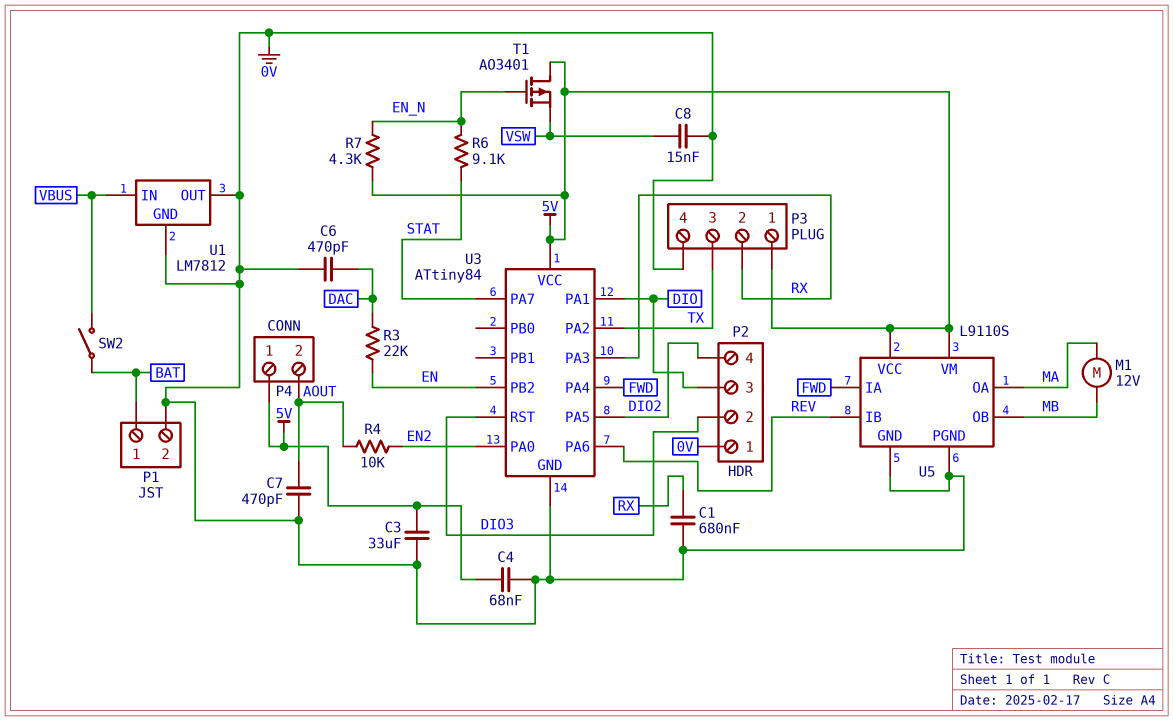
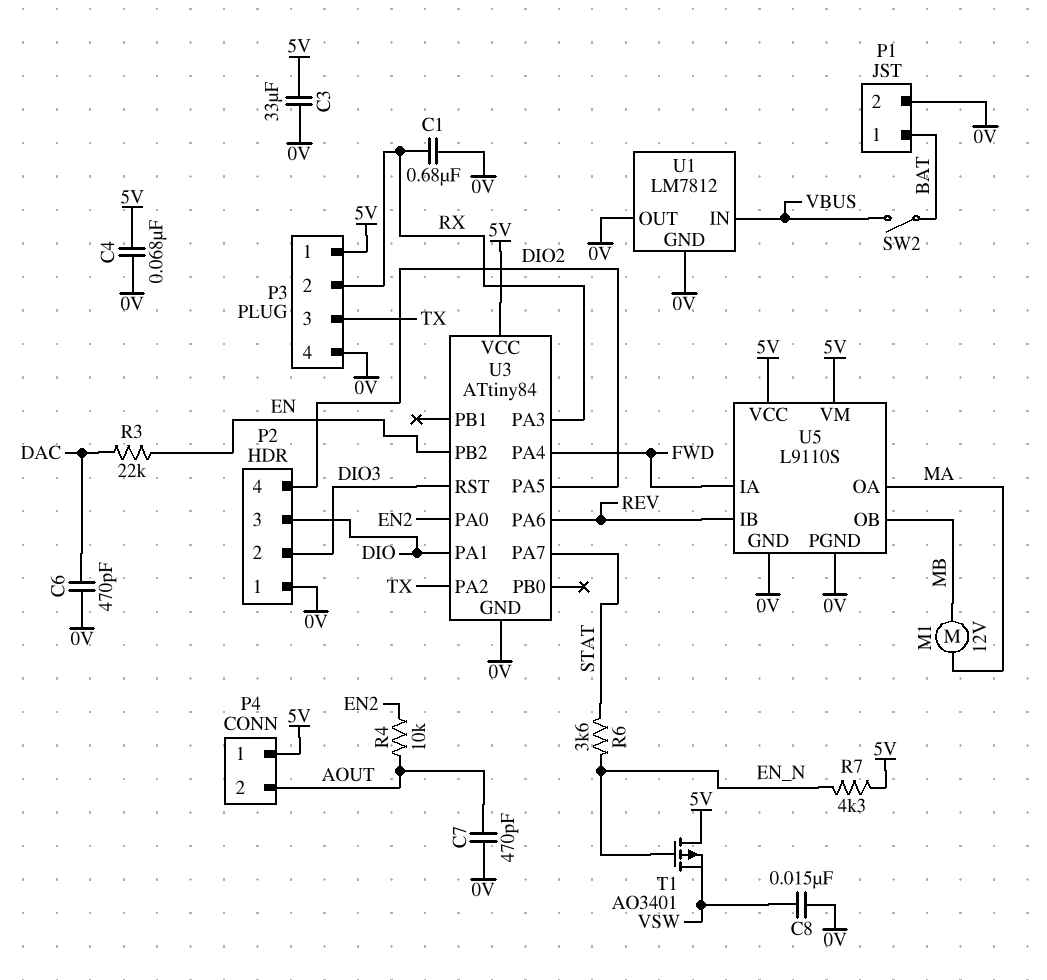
R6: 9.1k (EN_N, STAT) -> 3.6k (EN_N, STAT)

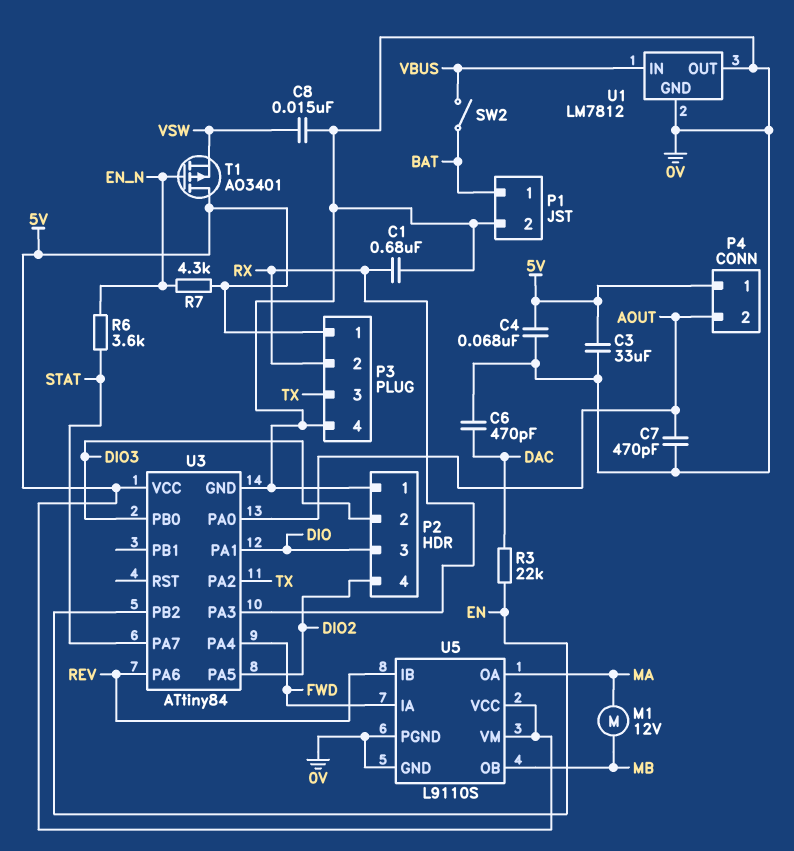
R4: 10k (AOUT, EN2) -> none
U3 pin PA0: EN2 -> AOUT
U3 pin PB0: none -> DIO3
U3 pin RST: DIO3 -> none

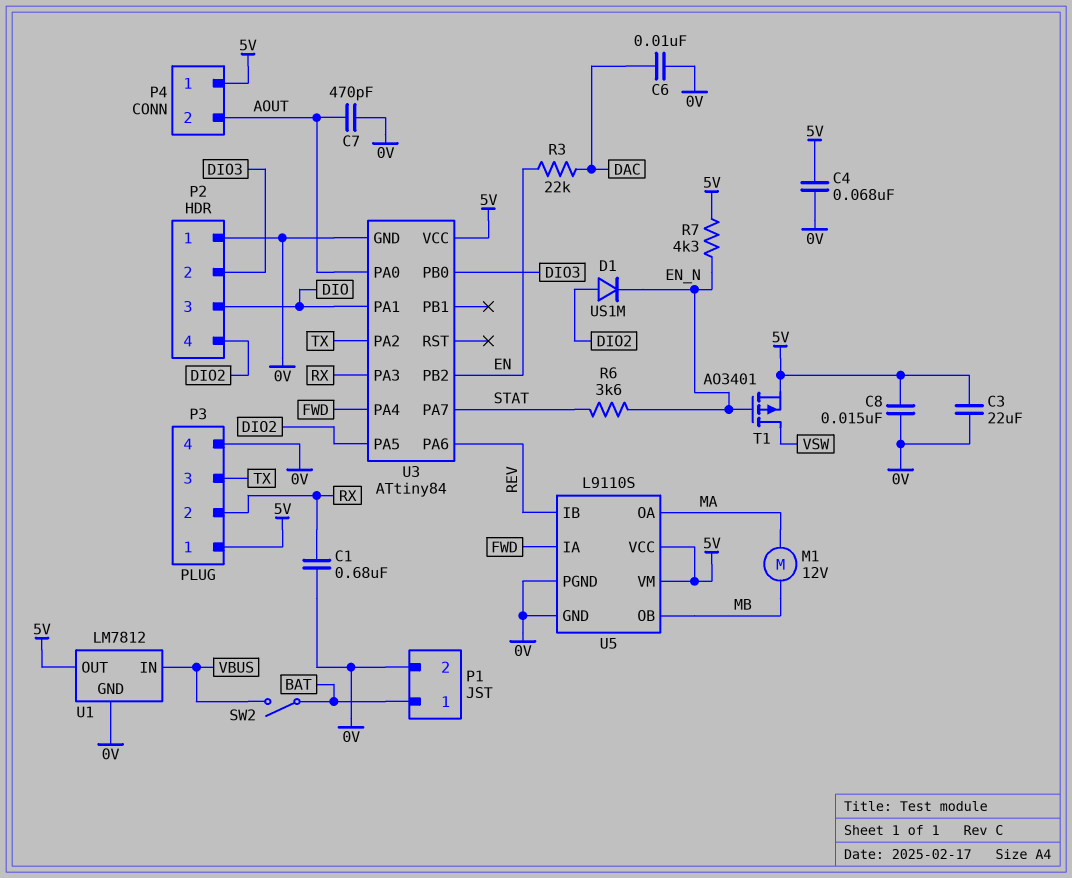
C3: 33uF (0V, 5V) -> 22uF (0V, 5V)
C6: 470pF (0V, DAC) -> 10nF (0V, DAC)
C8: 15nF (0V, VSW) -> 15nF (0V, 5V)
D1: none -> diode US1M (A DIO2, K EN_N)
T1: PMOS AO3401 (G EN_N, D 5V, S VSW) -> PMOS AO3401 (G EN_N, D VSW, S 5V)
U1 pin OUT: 0V -> 5V

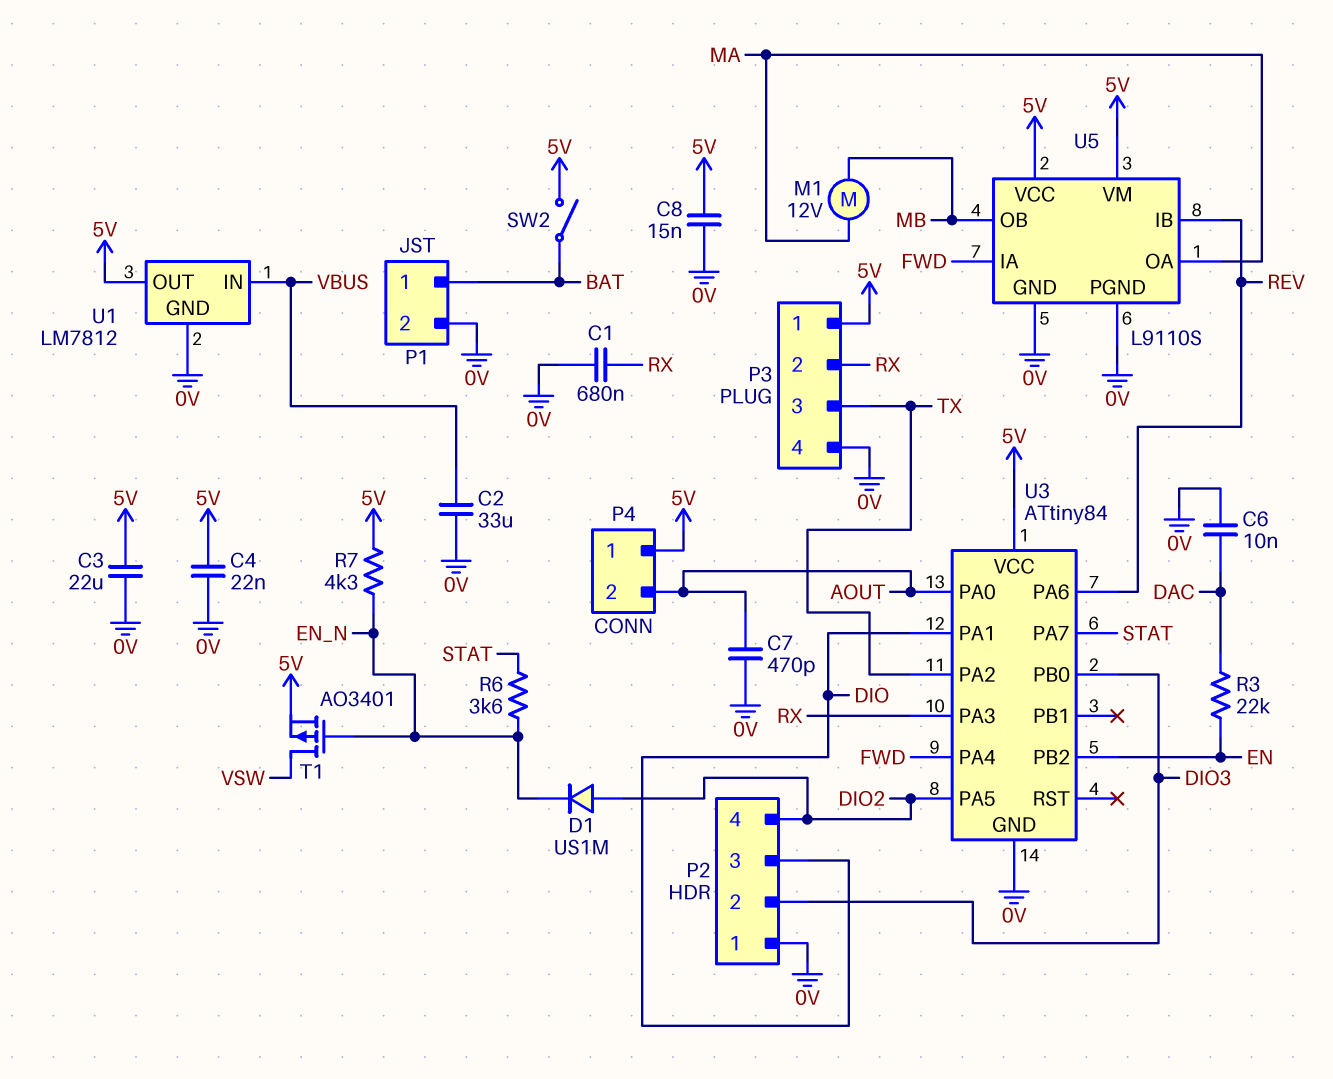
C2: none -> 33uF (0V, VBUS)
C4: 68nF (0V, 5V) -> 22nF (0V, 5V)
SW2: switch (BAT, VBUS) -> switch (5V, BAT)

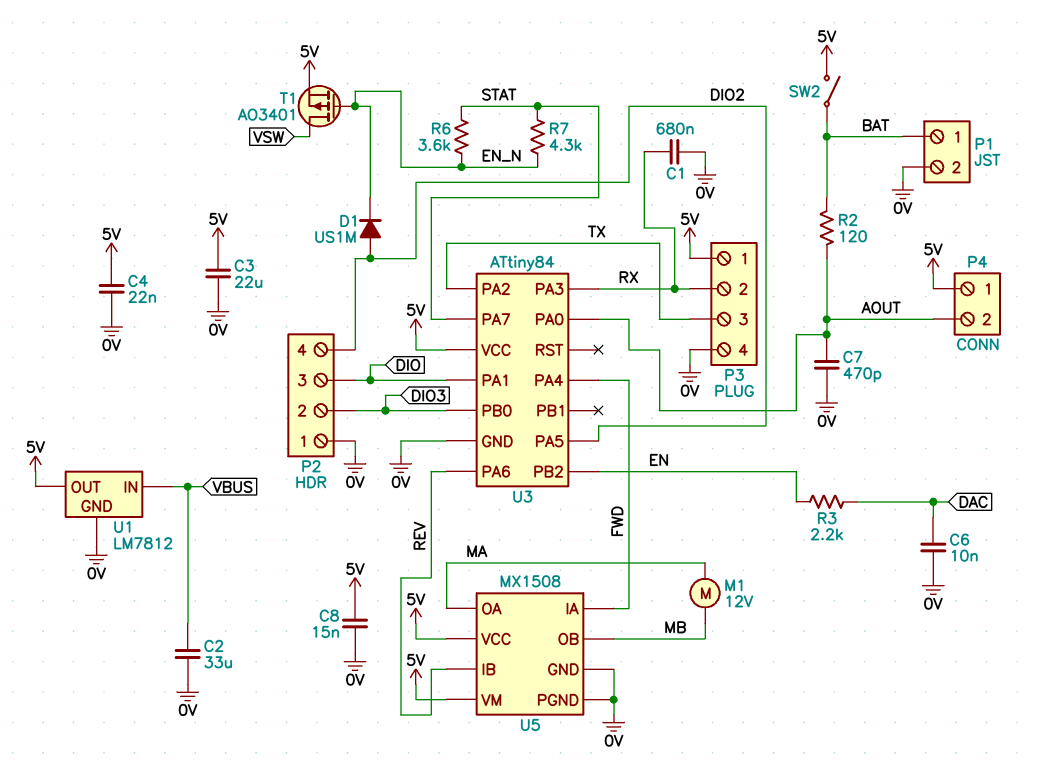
R2: none -> 120 (AOUT, BAT)
R3: 22k (DAC, EN) -> 2.2k (DAC, EN)
R7: 4.3k (5V, EN_N) -> 4.3k (EN_N, STAT)
U5: L9110S -> MX1508

